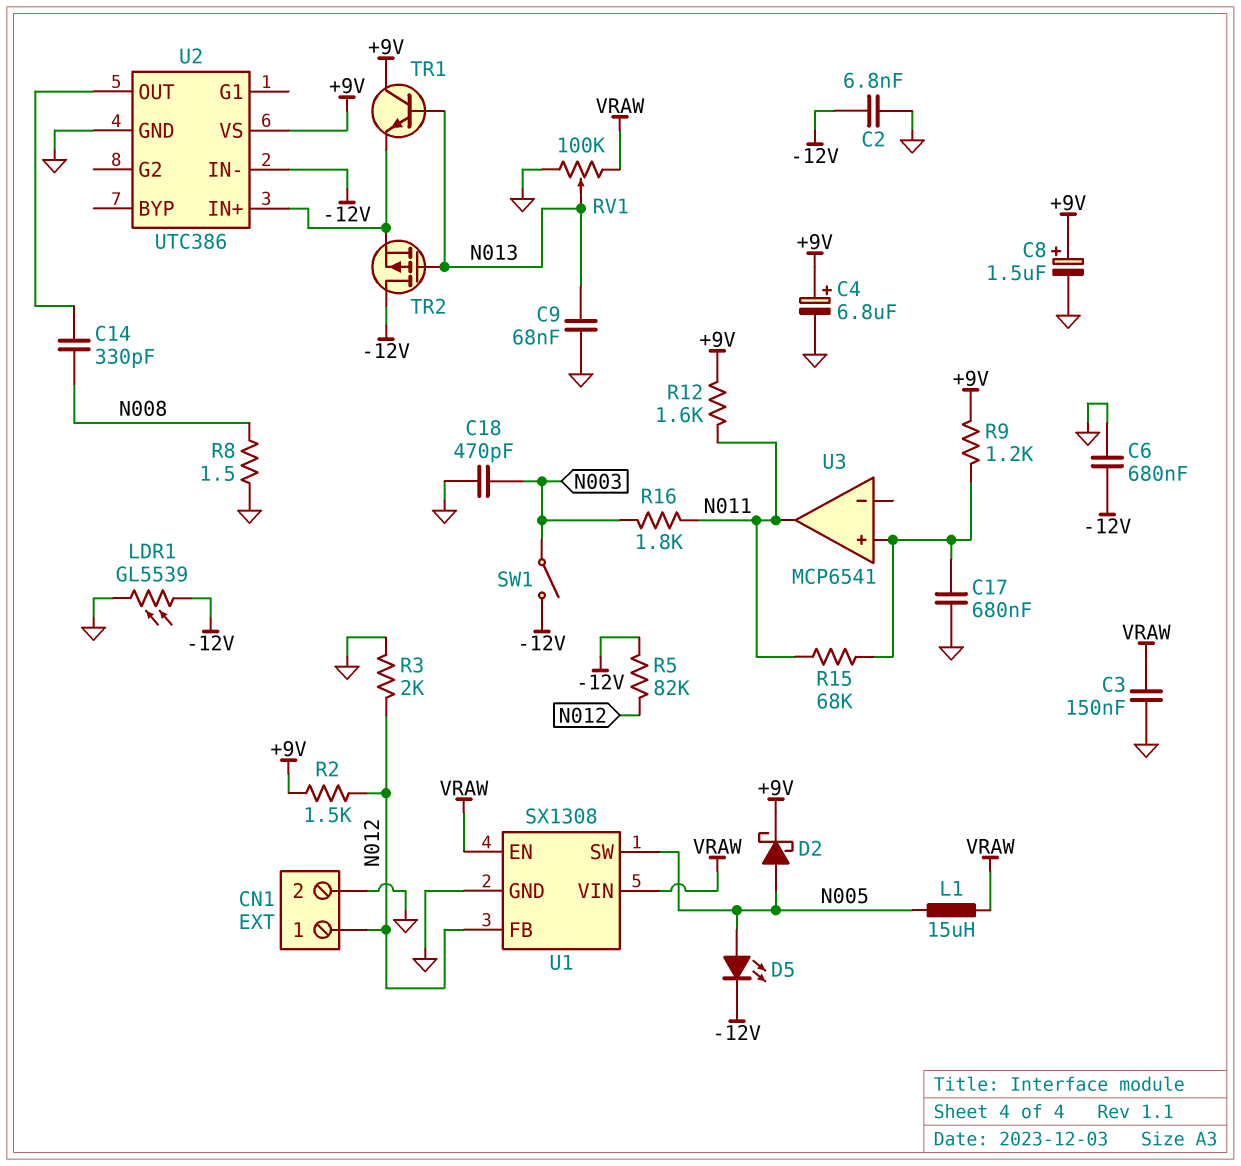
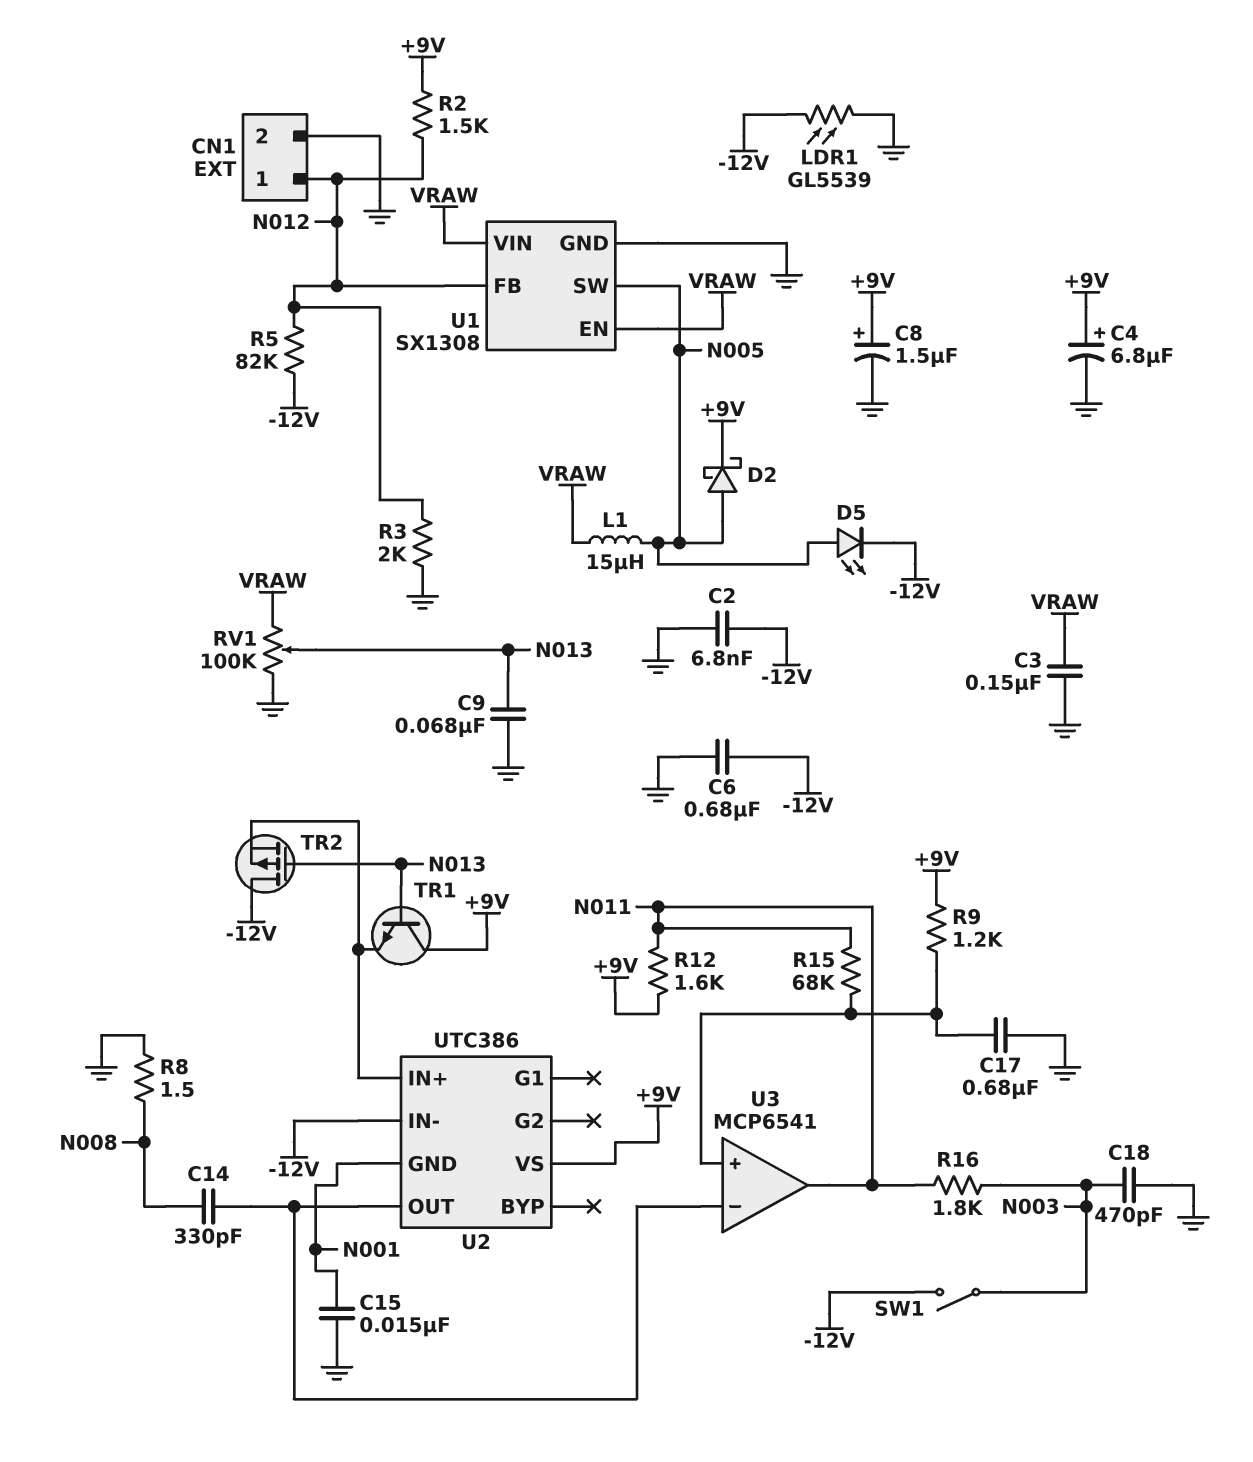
C15: none -> 15nF (GND, N001)
U2 pin GND: GND -> N001
U3 pin in-: none -> U2/OUT

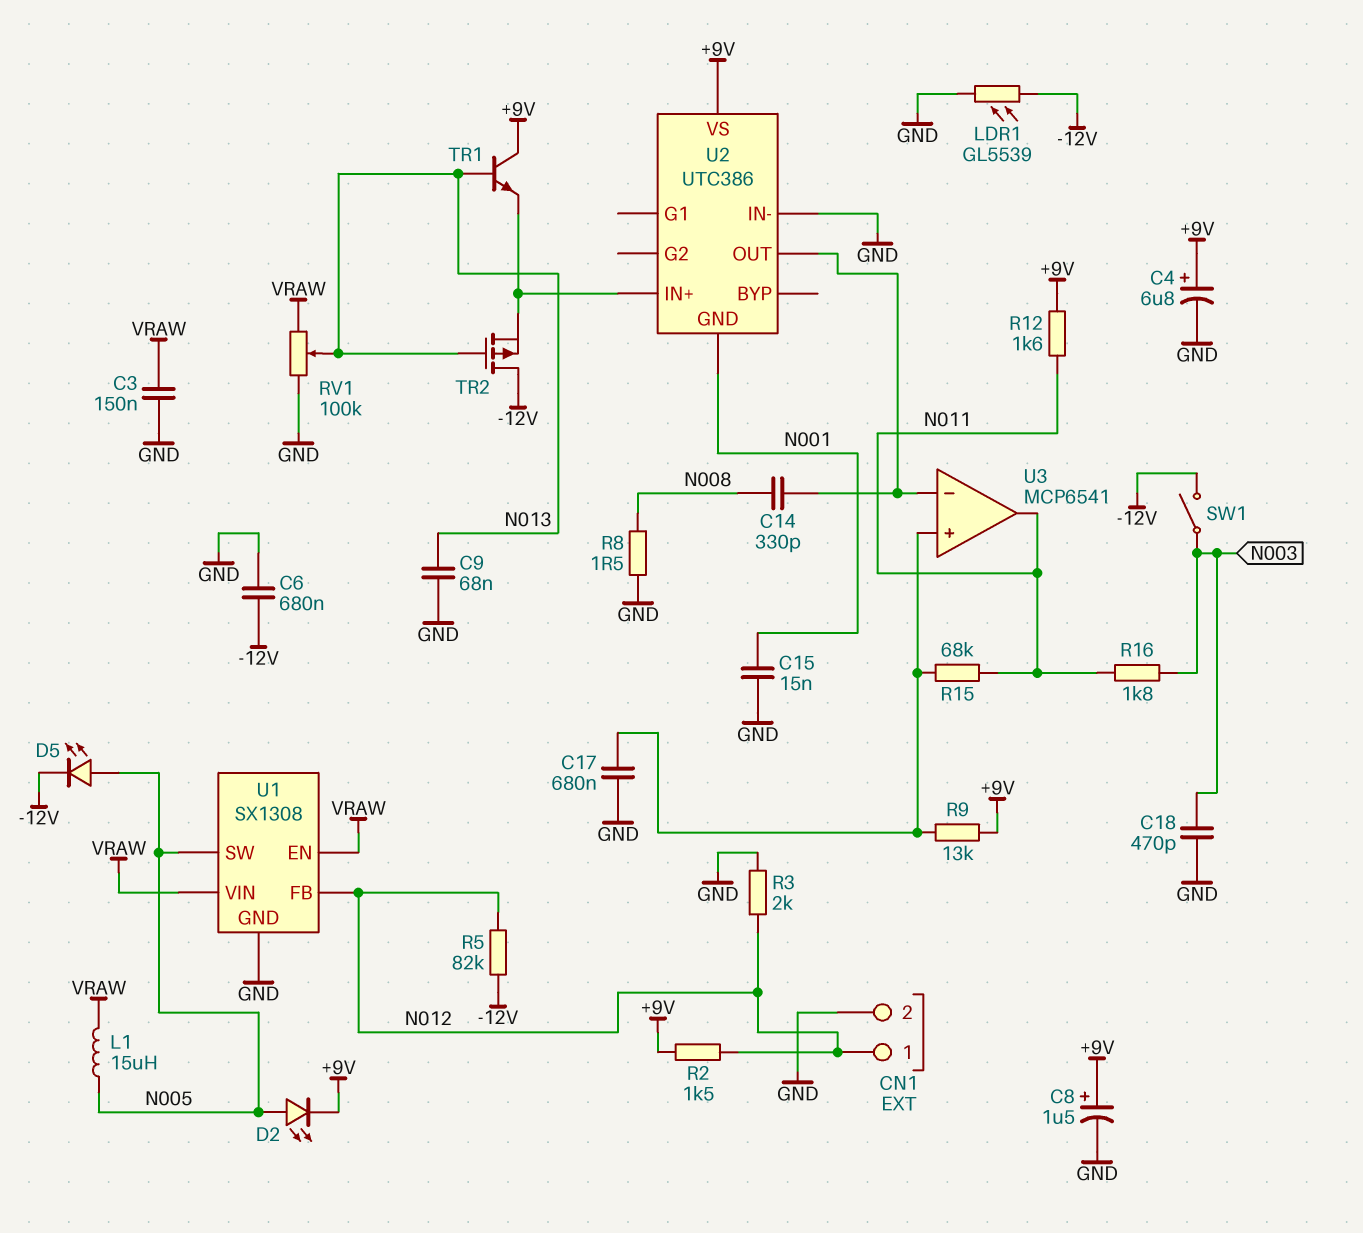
C2: 6.8nF (-12V, GND) -> none
D2: schottky (A N005, K +9V) -> LED (A N005, K +9V)
R9: 1.2k (+9V, U3/in+) -> 13k (+9V, U3/in+)
U2 pin IN-: -12V -> GND

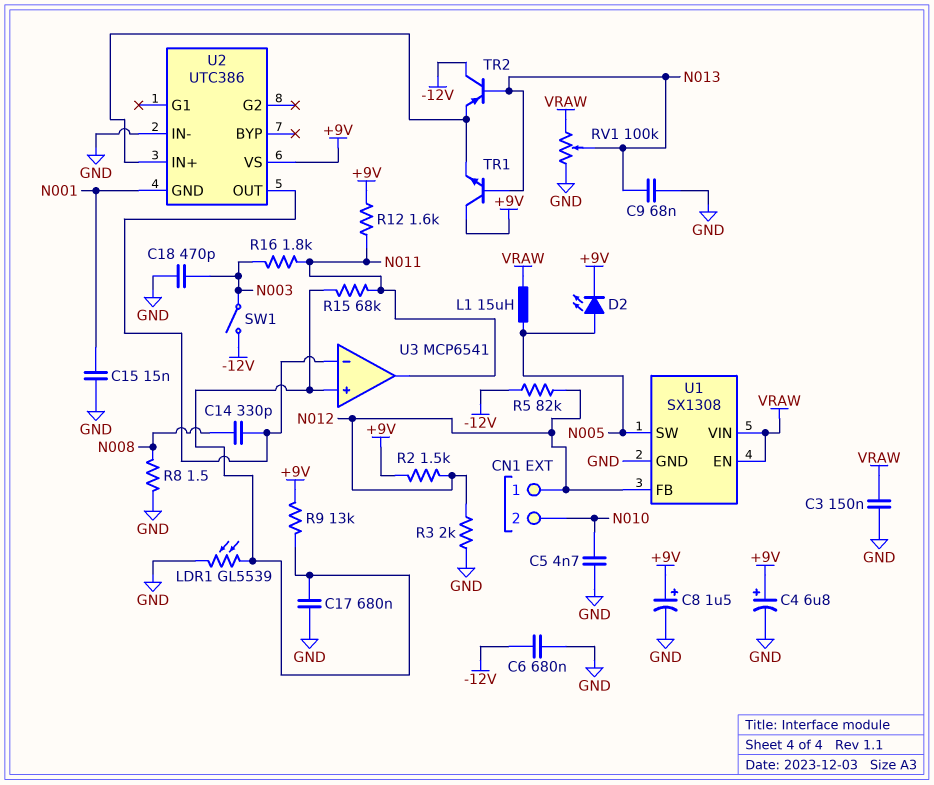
C5: none -> 4.7nF (GND, N010)
CN1 pin 2: GND -> N010
D5: LED (A N005, K -12V) -> none
LDR1: GL5539 (-12V, GND) -> GL5539 (GND, U3/in+)
TR2: PMOS (G N013, D -12V, S U2/IN+) -> PNP (B N013, C -12V, E U2/IN+)

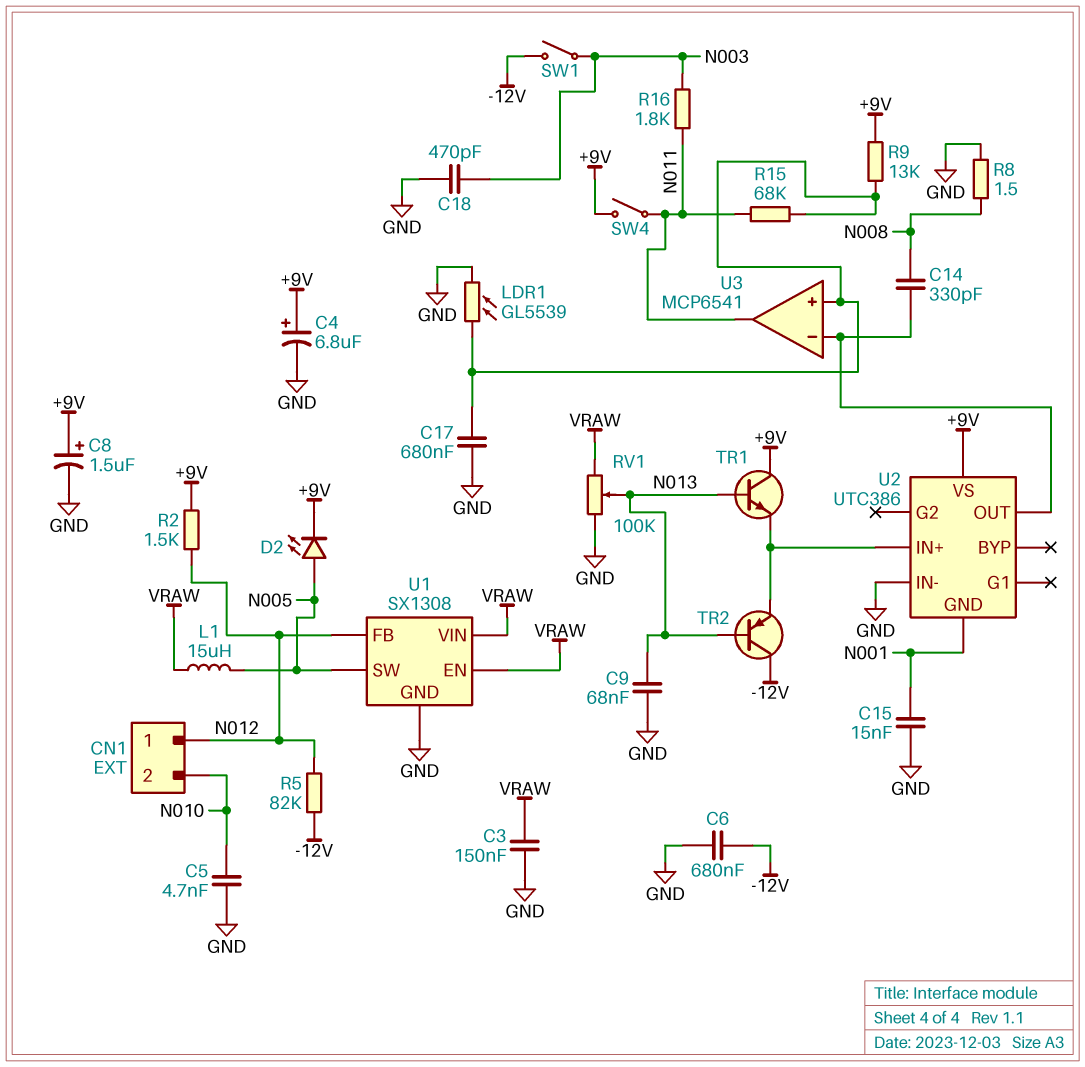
R3: 2k (GND, N012) -> none
R12: 1.6k (+9V, N011) -> none
SW4: none -> switch (+9V, N011)

